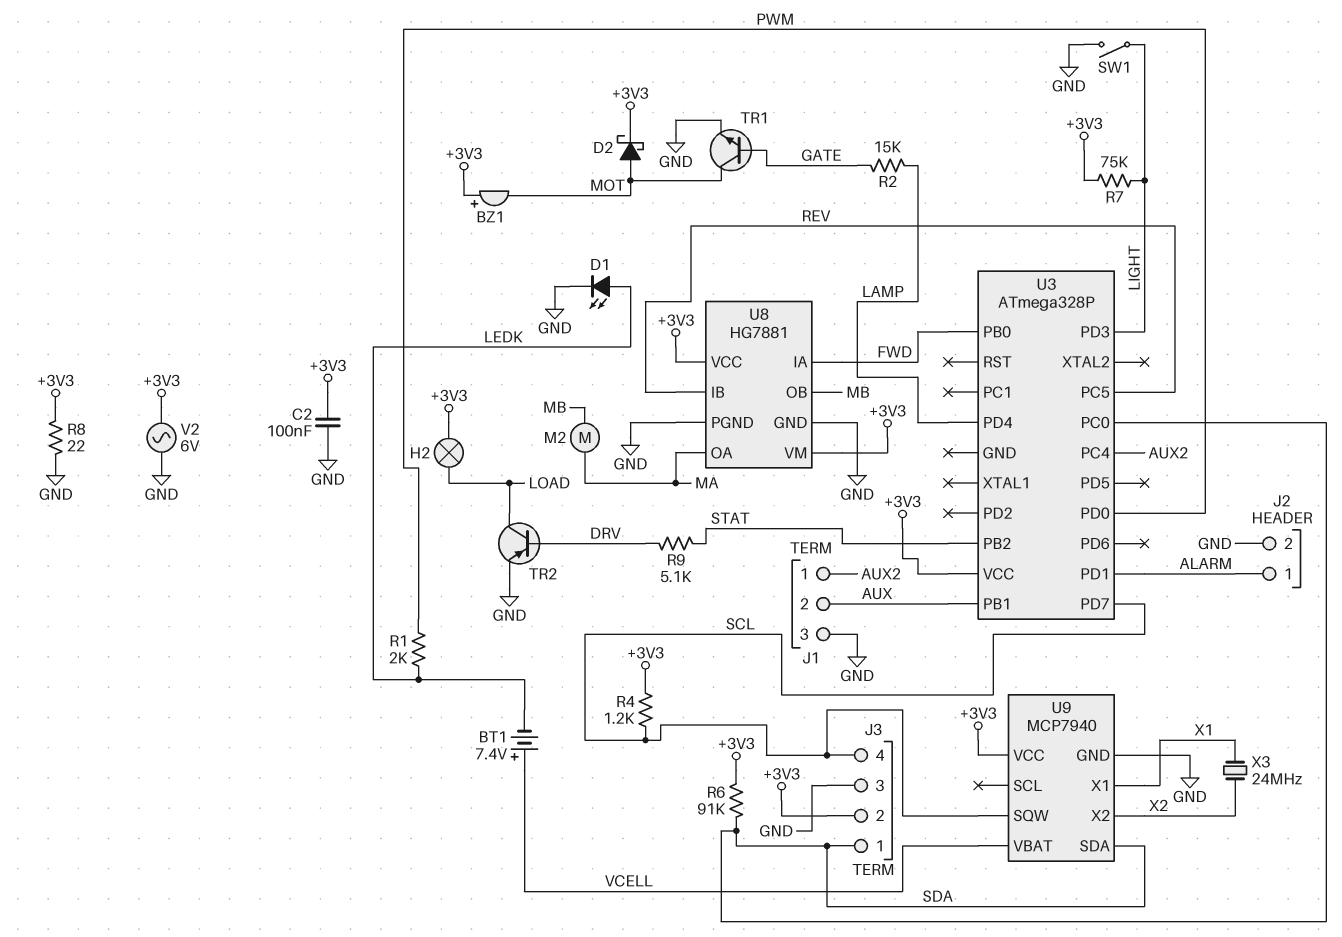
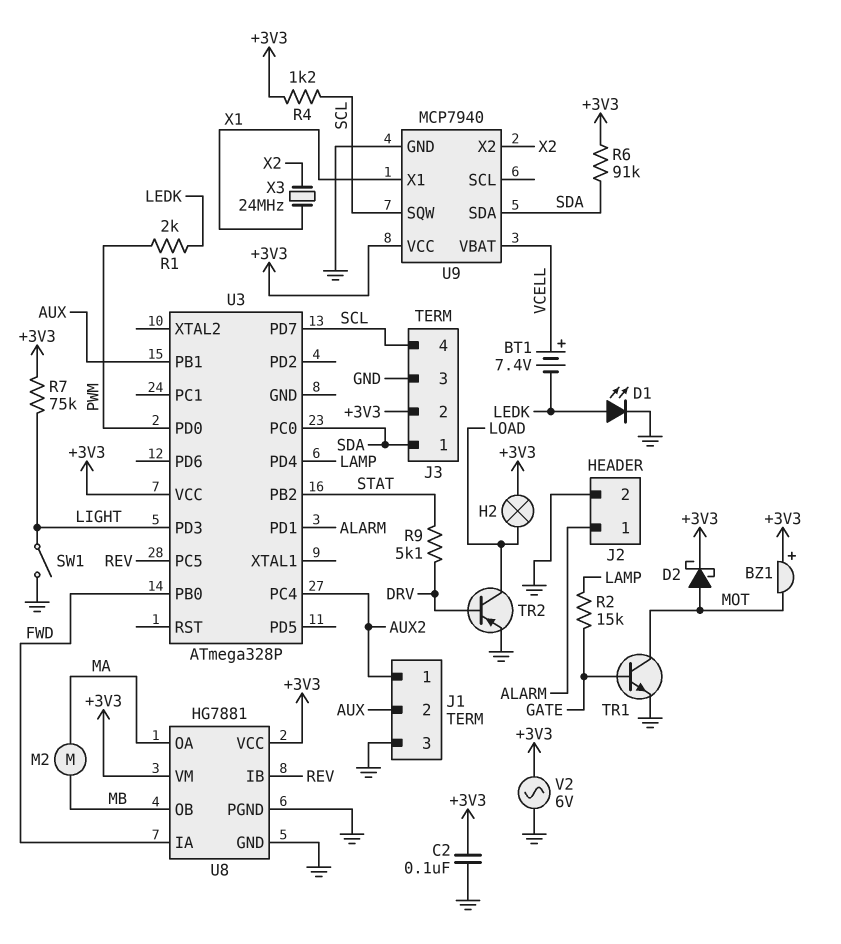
R8: 22 (+3V3, GND) -> none

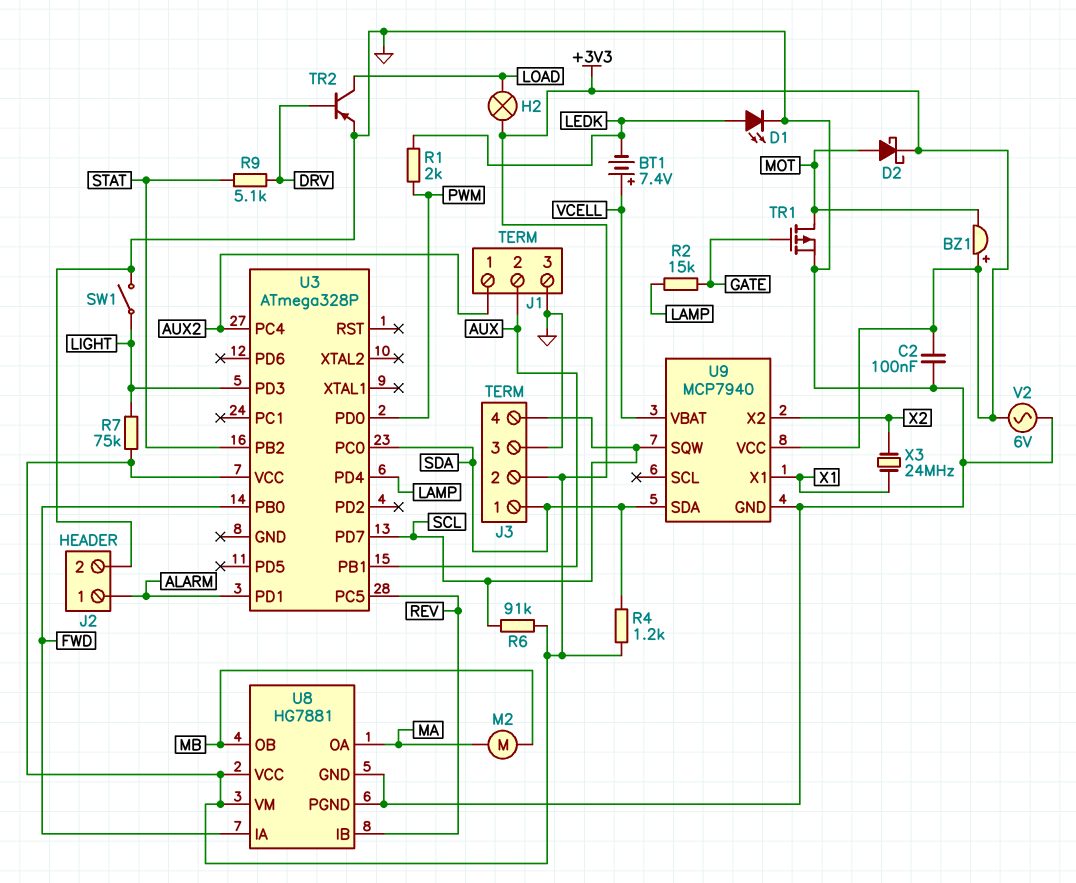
R4: 1.2k (+3V3, SCL) -> 1.2k (+3V3, SDA)
R6: 91k (+3V3, SDA) -> 91k (+3V3, SCL)
TR1: NPN (B GATE, C MOT, E GND) -> PMOS (G GATE, D MOT, S GND)

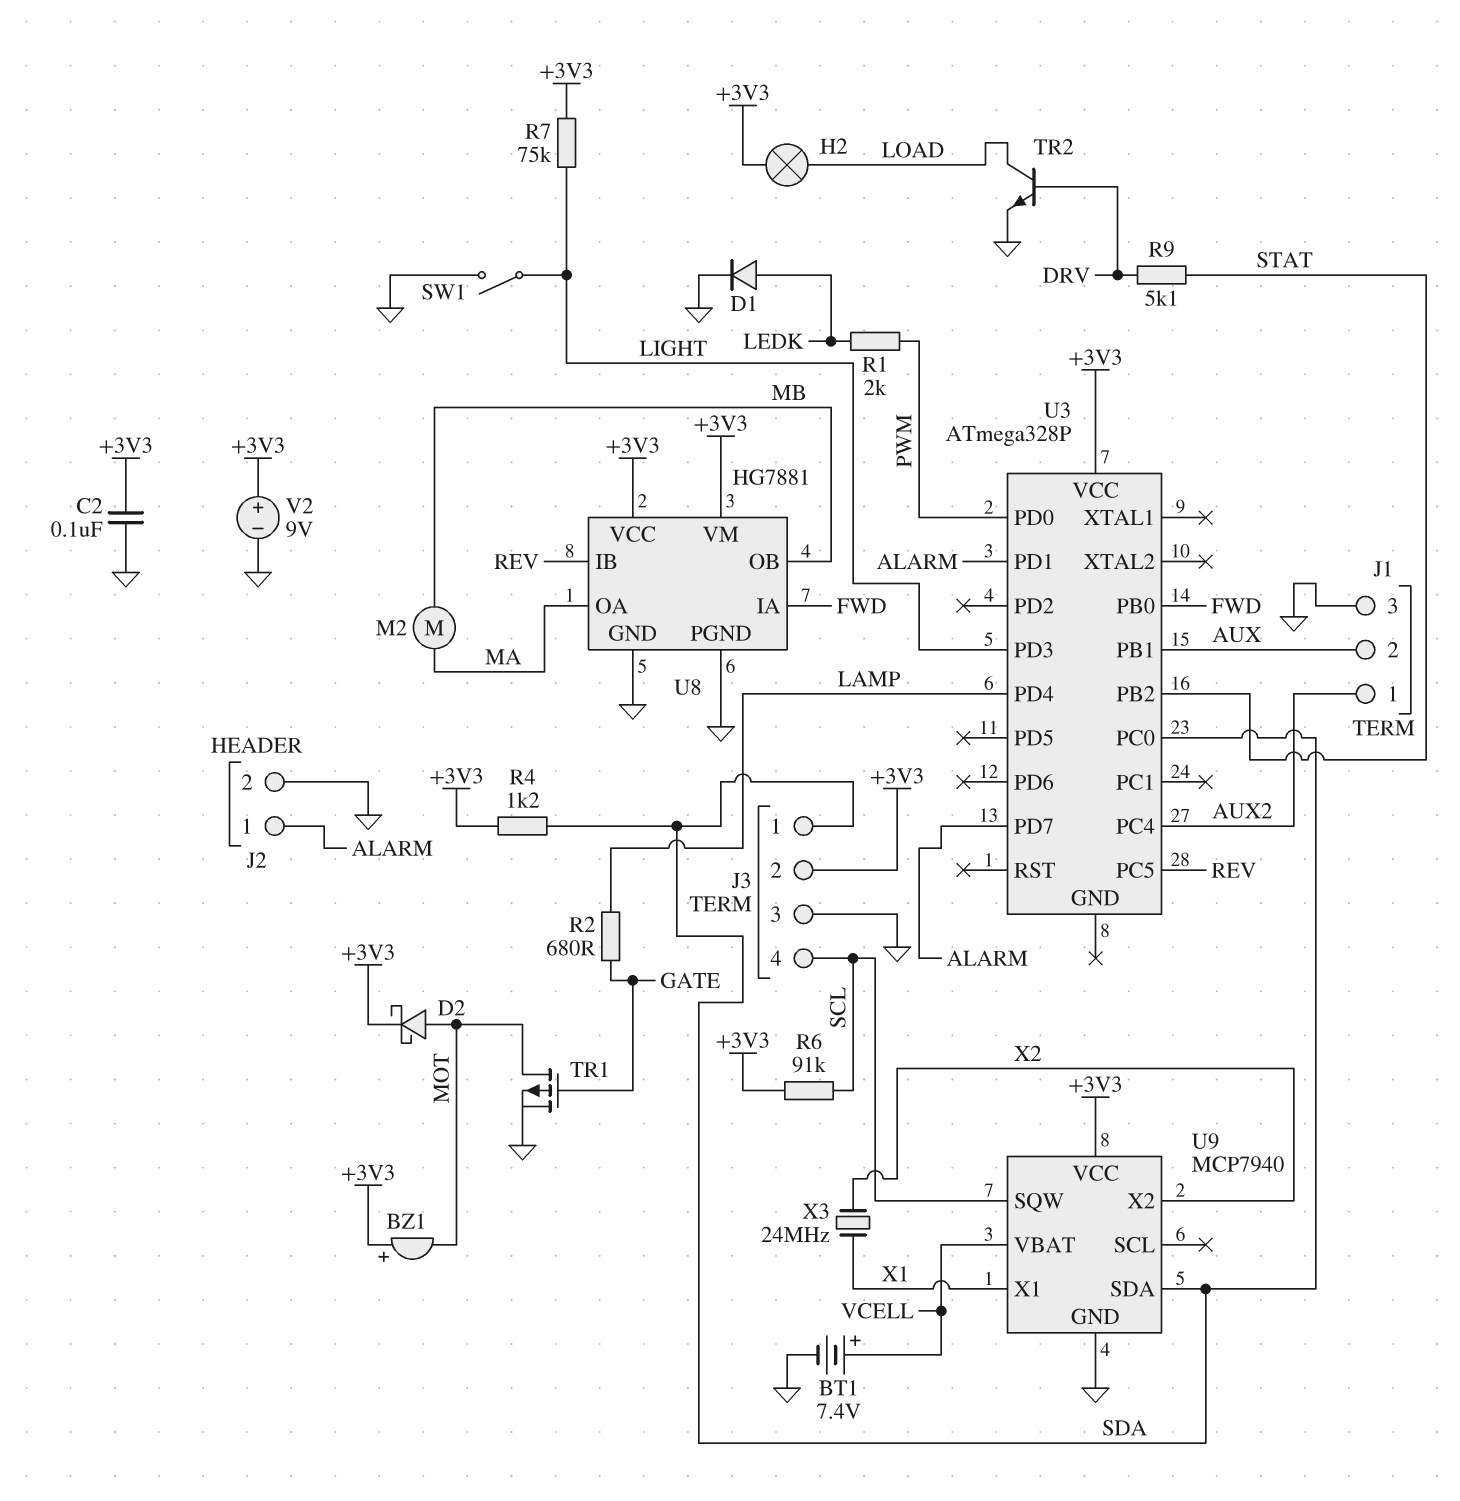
BT1: 7.4V (plus VCELL, minus LEDK) -> 7.4V (plus VCELL, minus GND)
D1: LED (A LEDK, K GND) -> diode (A LEDK, K GND)
R2: 15k (GATE, LAMP) -> 680 (GATE, LAMP)
TR2: PNP (B DRV, C LOAD, E GND) -> NPN (B DRV, C LOAD, E GND)
U3 pin PD7: SCL -> ALARM
V2: AC 6V (+3V3, GND) -> 9V (plus +3V3, minus GND)

